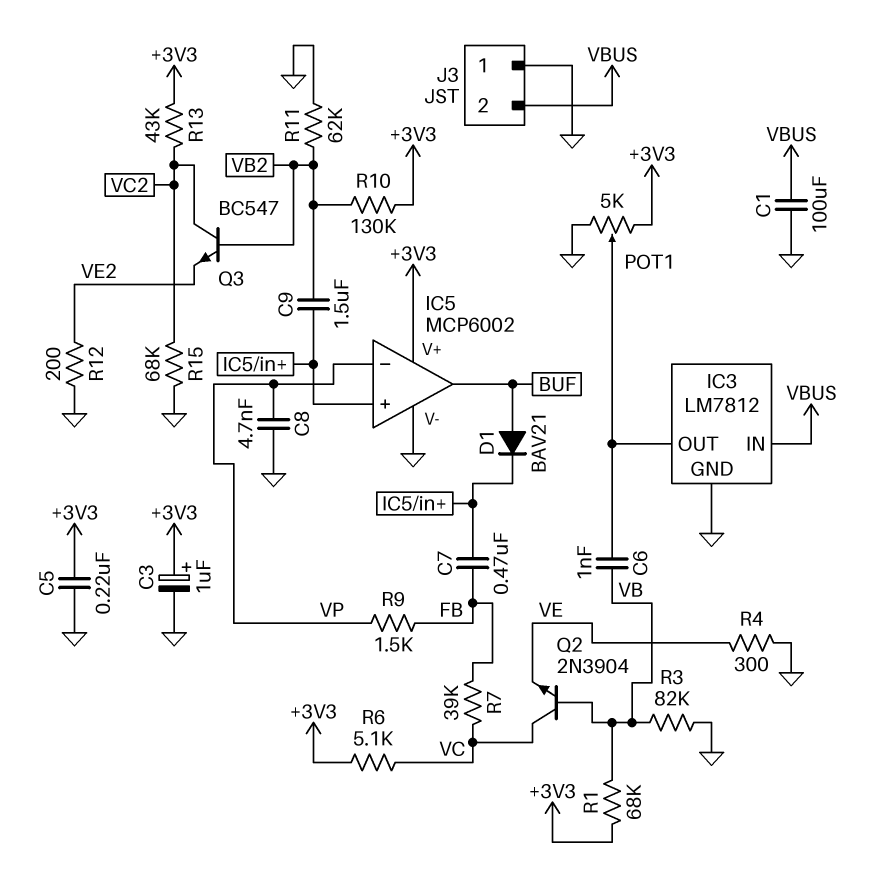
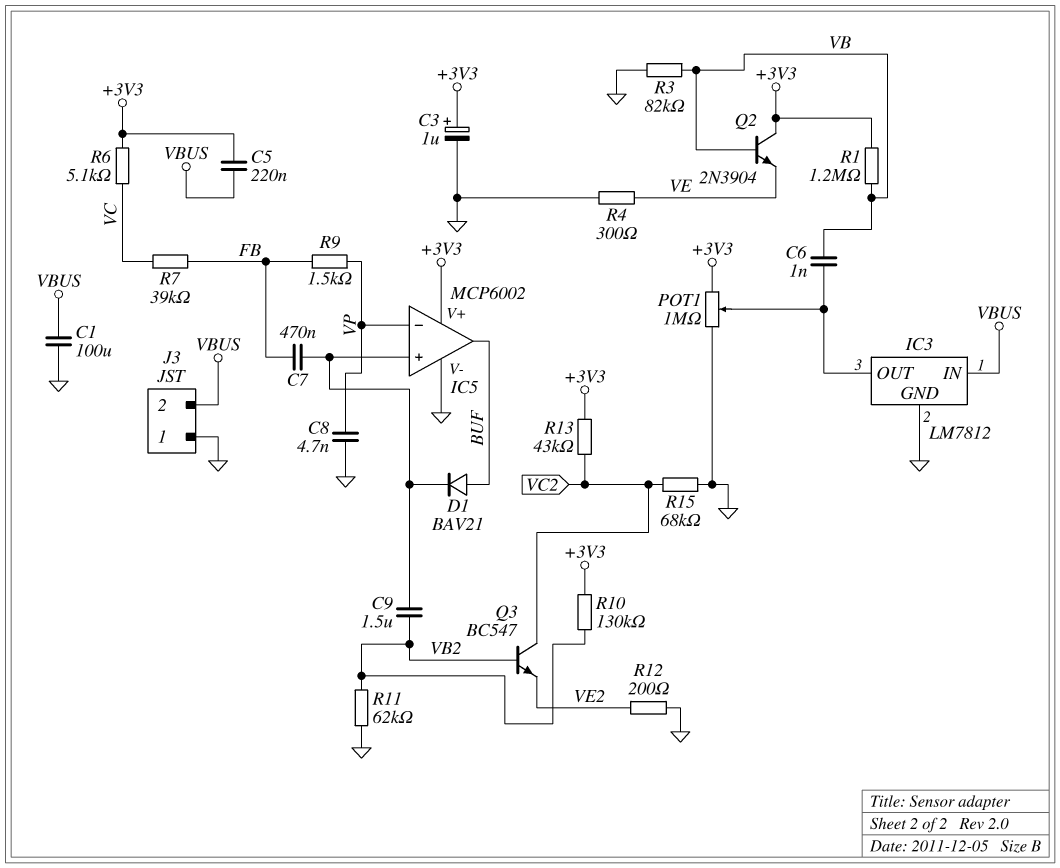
C5: 220nF (+3V3, GND) -> 220nF (+3V3, VBUS)
POT1: 5k (+3V3, GND, wiper IC3/OUT) -> 1M (+3V3, GND, wiper IC3/OUT)
Q2: NPN 2N3904 (B VB, C VC, E VE) -> NPN 2N3904 (B VB, C +3V3, E VE)
R1: 68k (+3V3, VB) -> 1.2M (+3V3, VB)

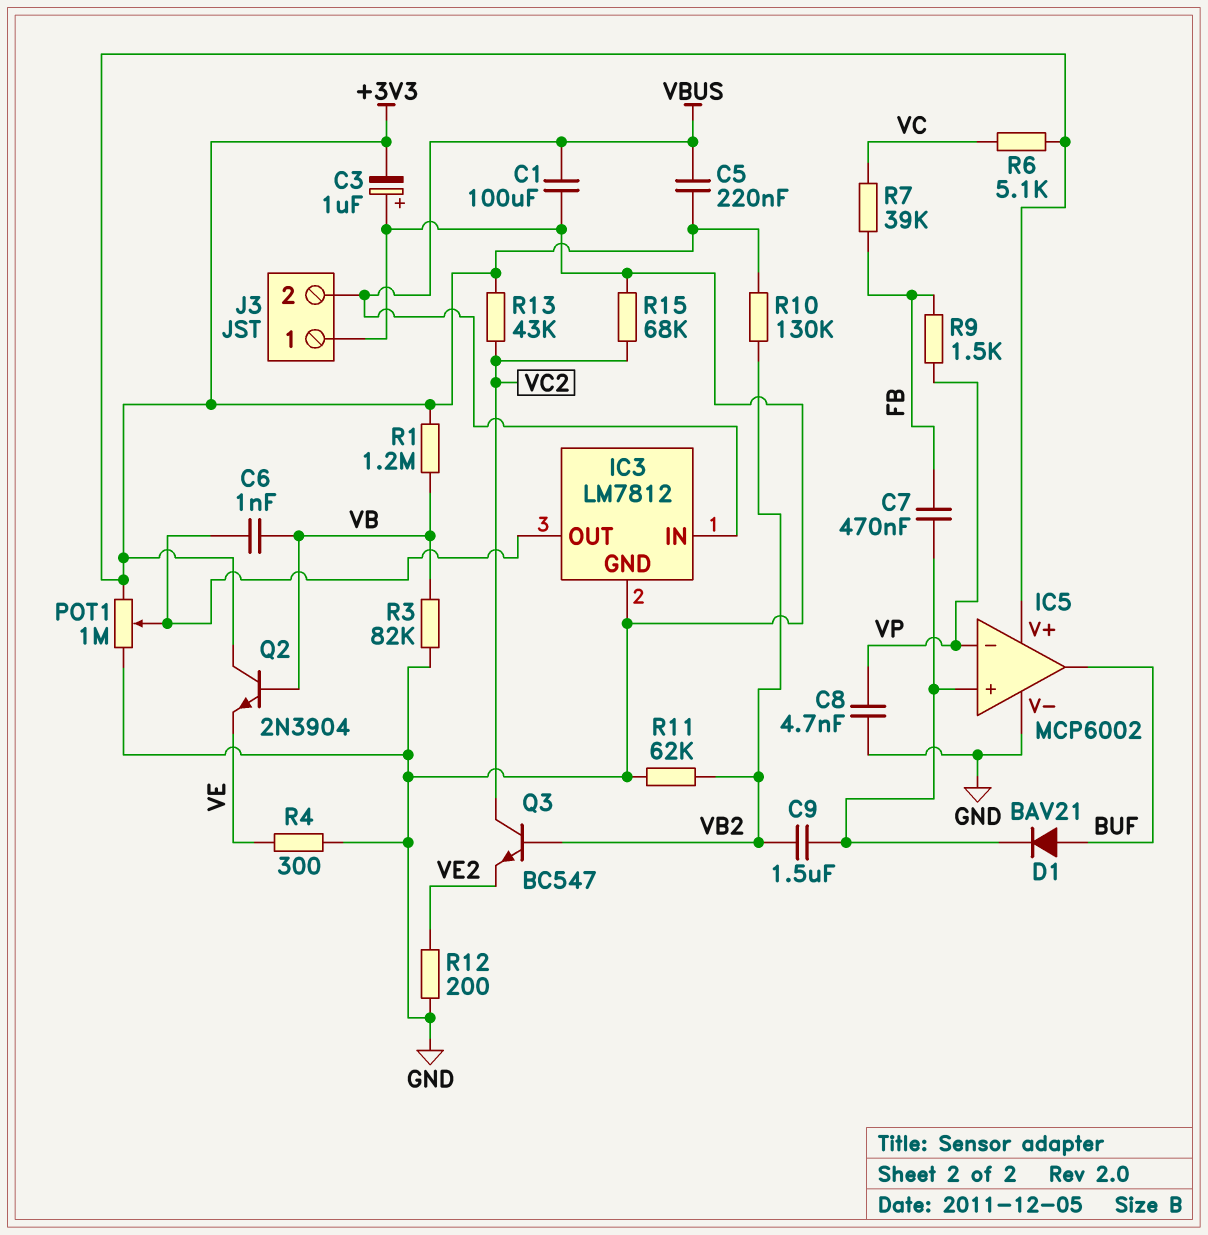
C3: 1uF (plus +3V3, minus GND) -> 1uF (plus GND, minus +3V3)

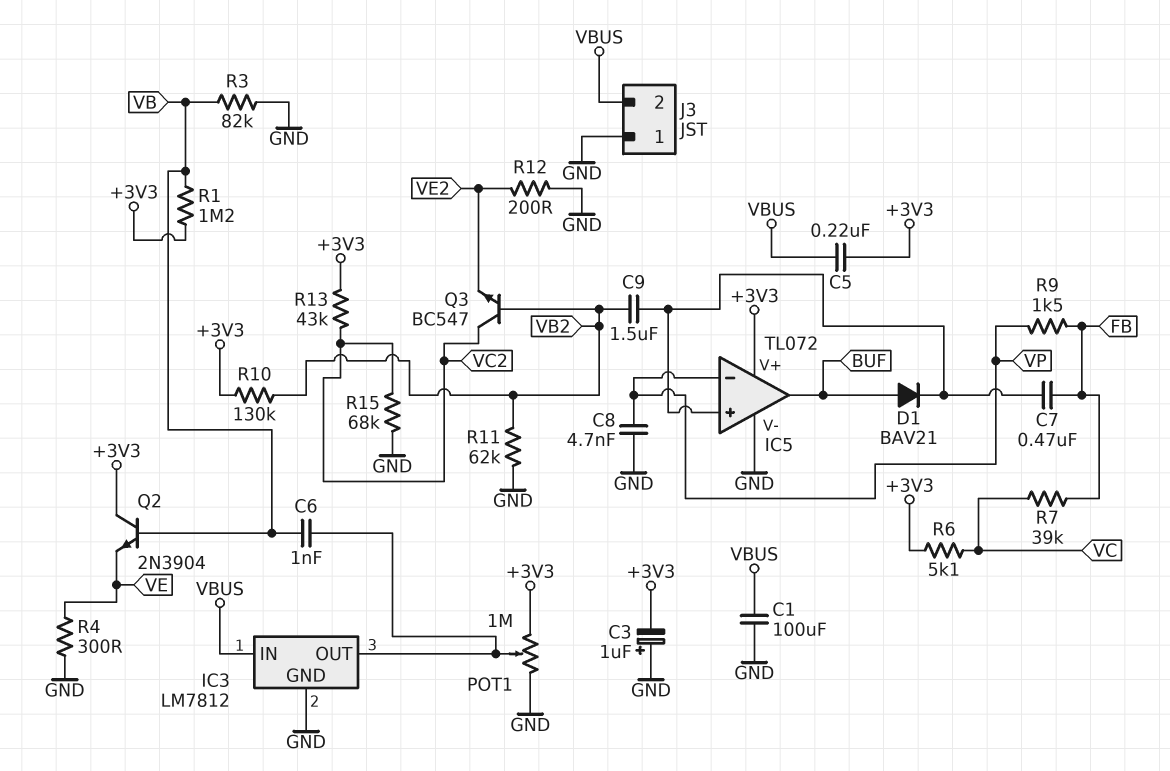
IC5: MCP6002 -> TL072

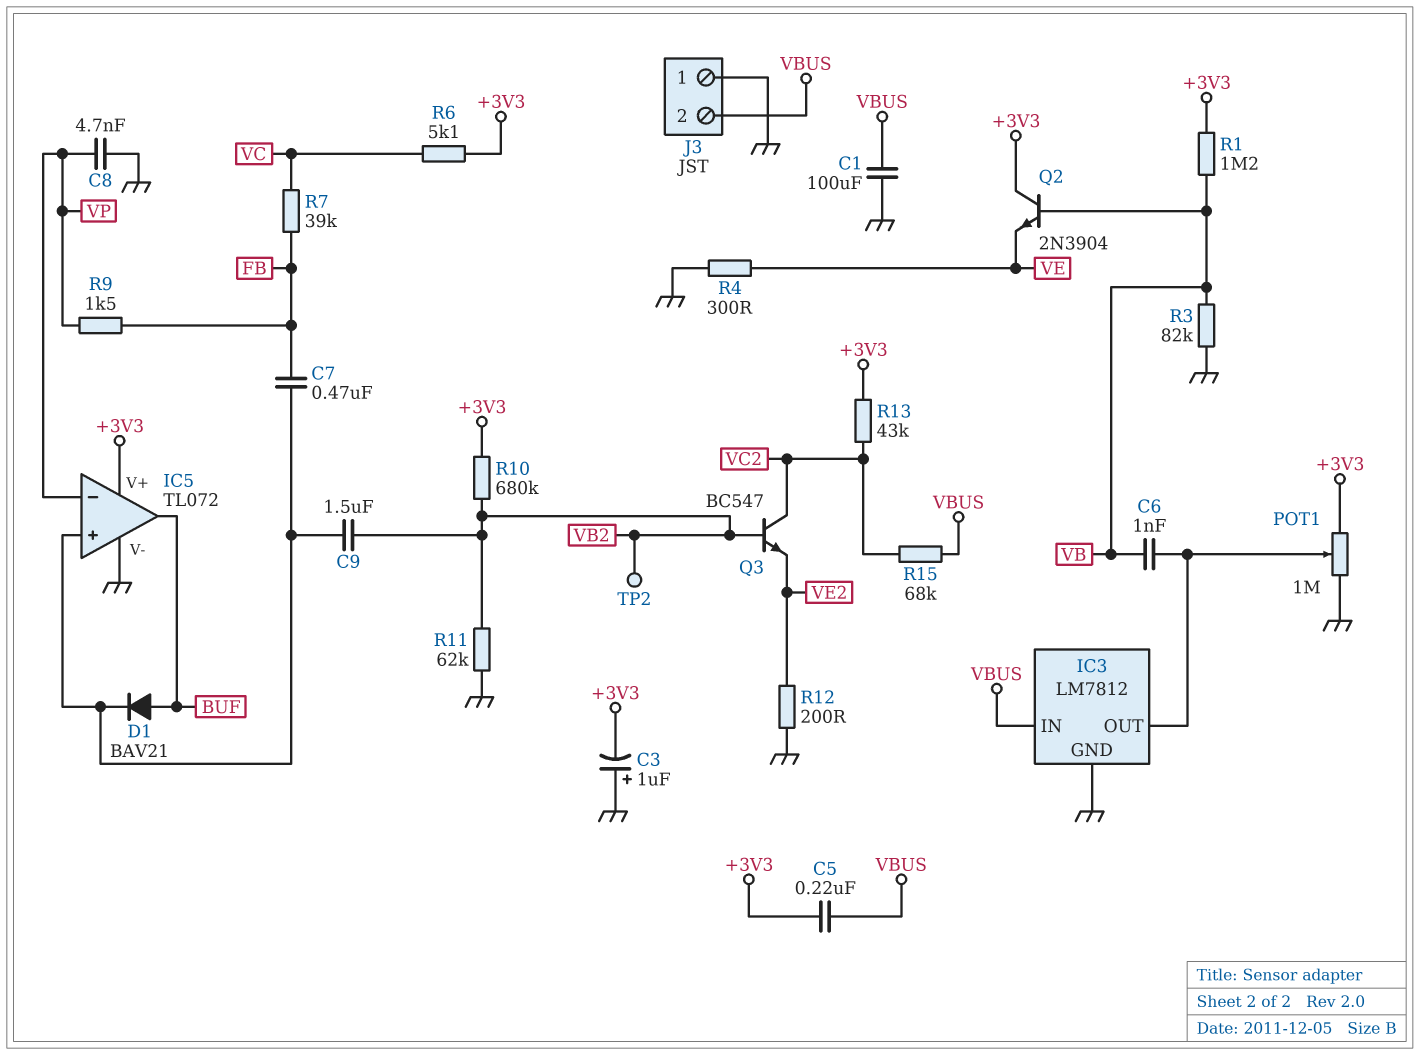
R10: 130k (+3V3, VB2) -> 680k (+3V3, VB2)
R15: 68k (GND, VC2) -> 68k (VBUS, VC2)
TP2: none -> test point (VB2)

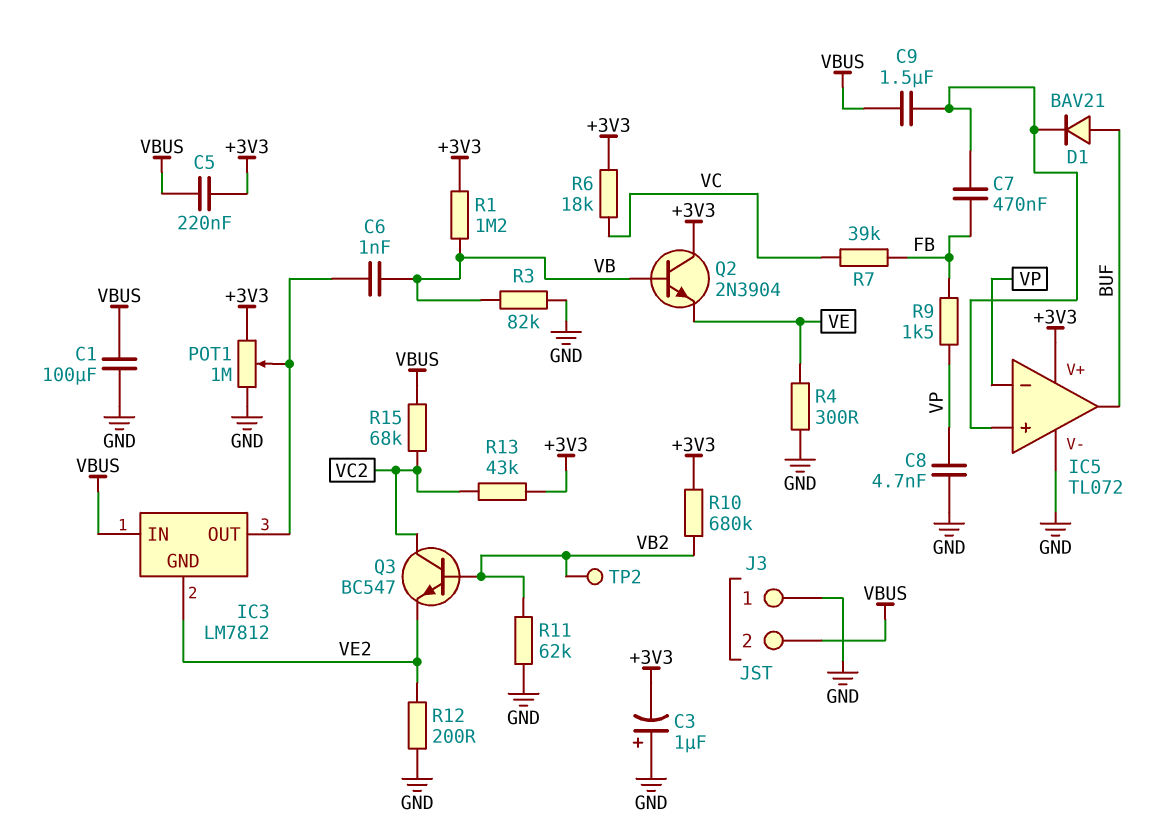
C9: 1.5uF (IC5/in+, VB2) -> 1.5uF (IC5/in+, VBUS)
IC3 pin GND: GND -> VE2
R6: 5.1k (+3V3, VC) -> 18k (+3V3, VC)

